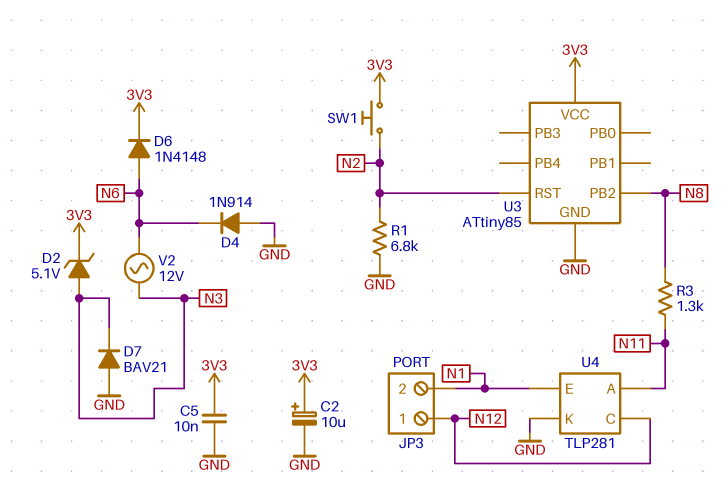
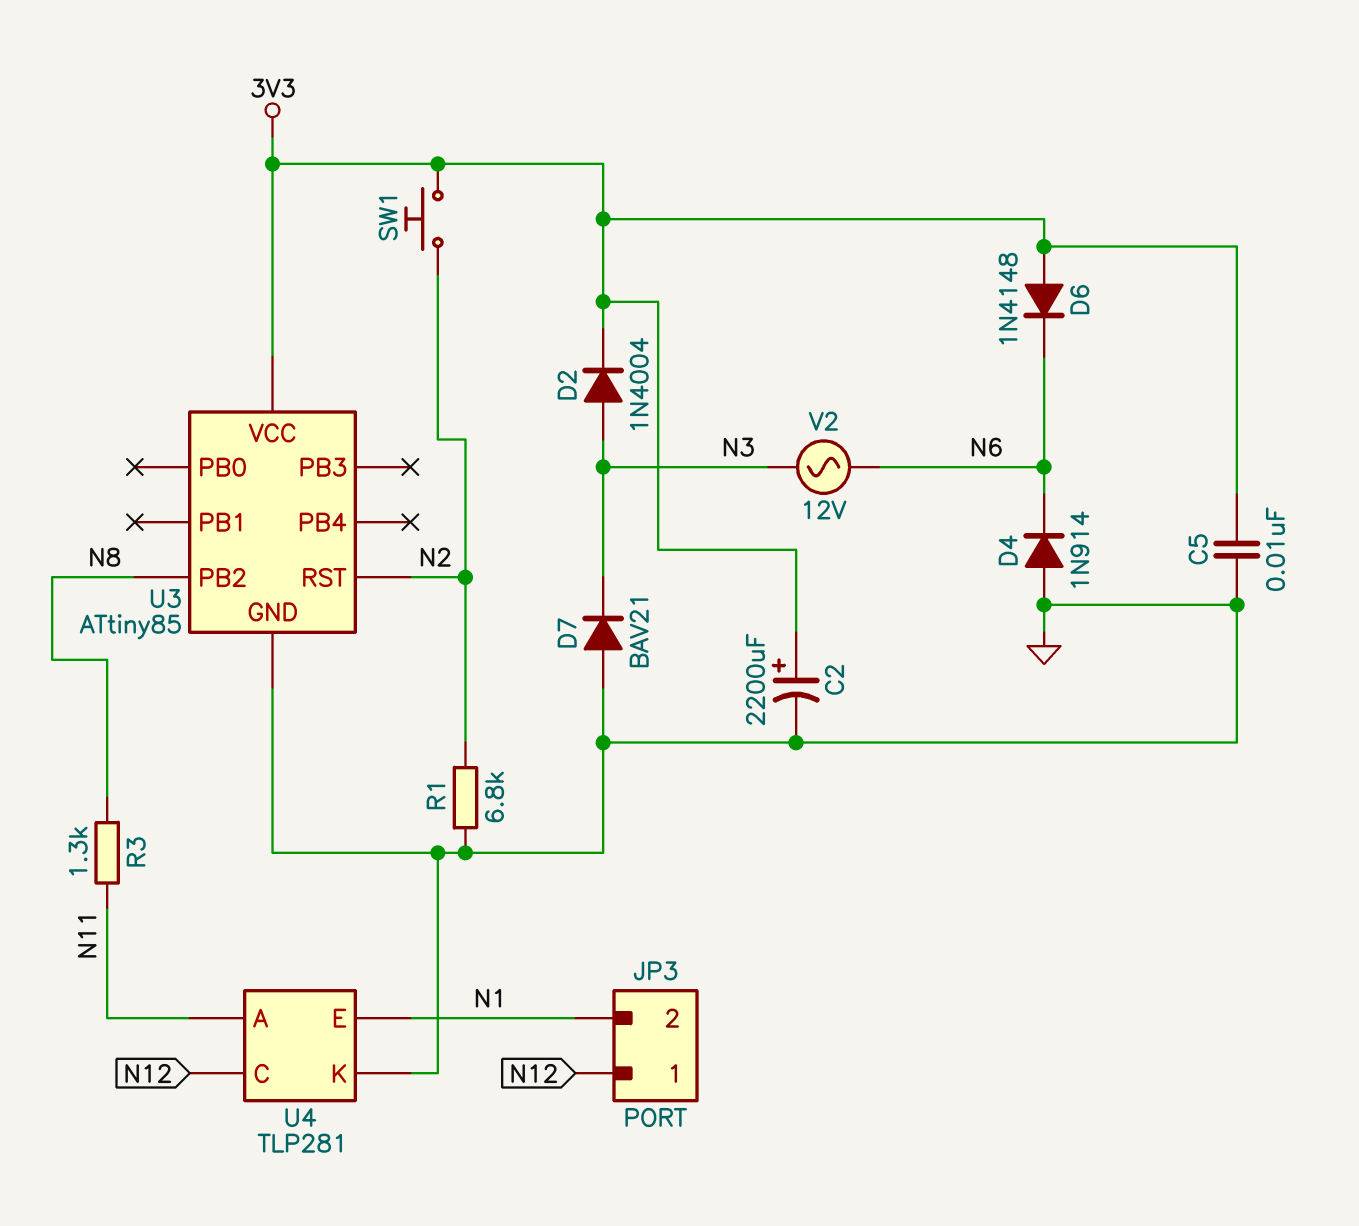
C2: 10uF (plus 3V3, minus GND) -> 2200uF (plus 3V3, minus GND)
D2: zener 5.1V (A N3, K 3V3) -> diode 1N4004 (A N3, K 3V3)
D6: diode 1N4148 (A N6, K 3V3) -> diode 1N4148 (A 3V3, K N6)

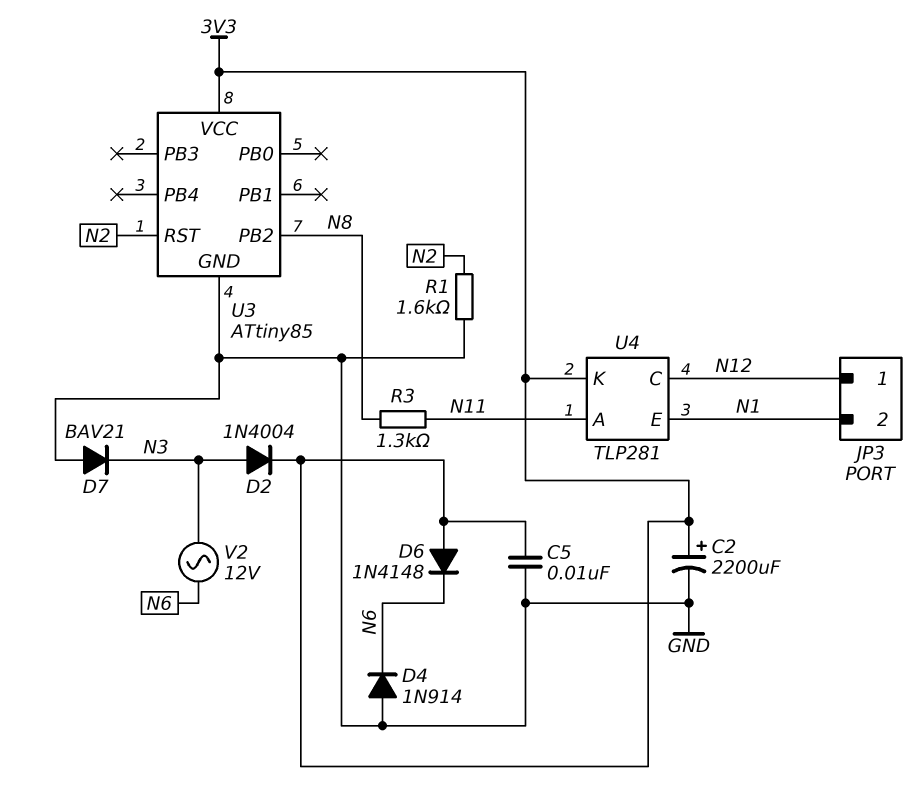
R1: 6.8k (GND, N2) -> 1.6k (GND, N2)
SW1: button (3V3, N2) -> none
U4 pin K: GND -> 3V3

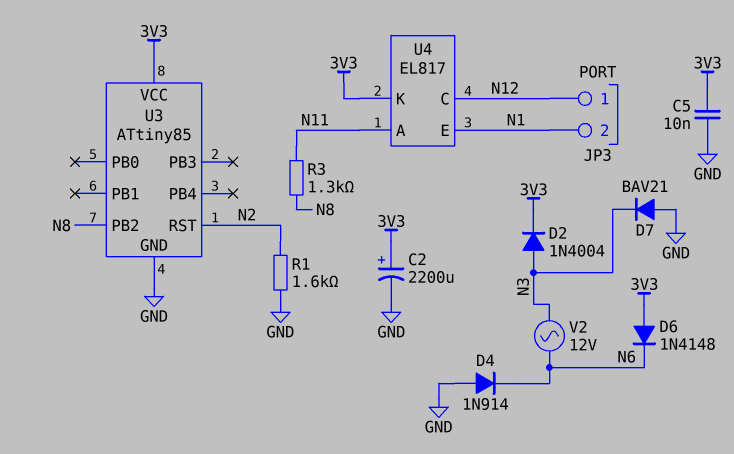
U4: TLP281 -> EL817

